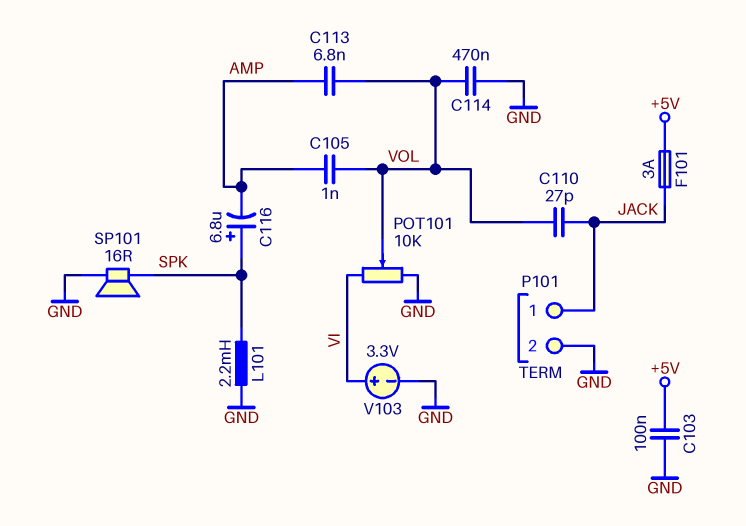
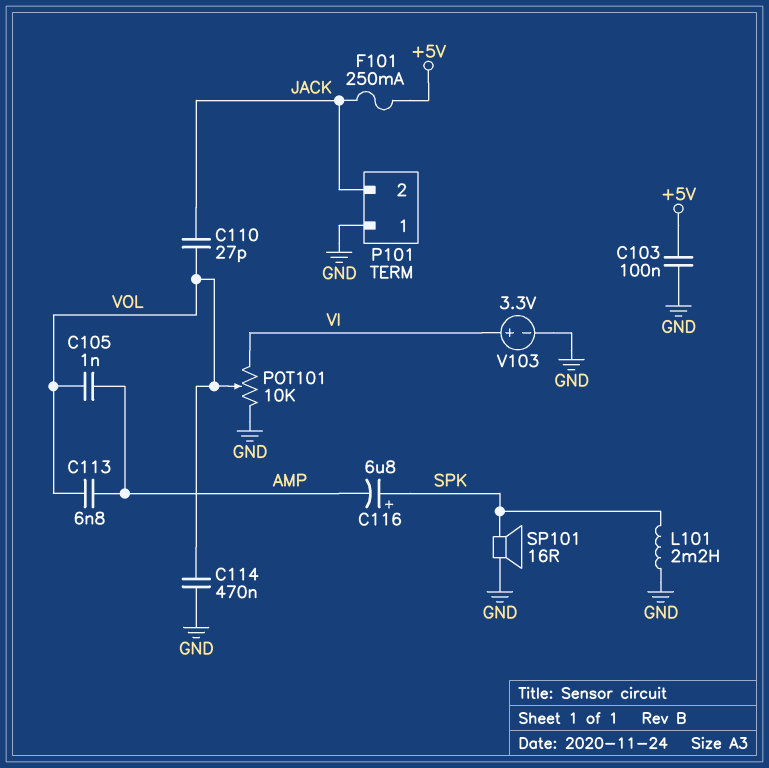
F101: 3A (+5V, JACK) -> 250mA (+5V, JACK)
P101 pin 1: JACK -> GND
P101 pin 2: GND -> JACK

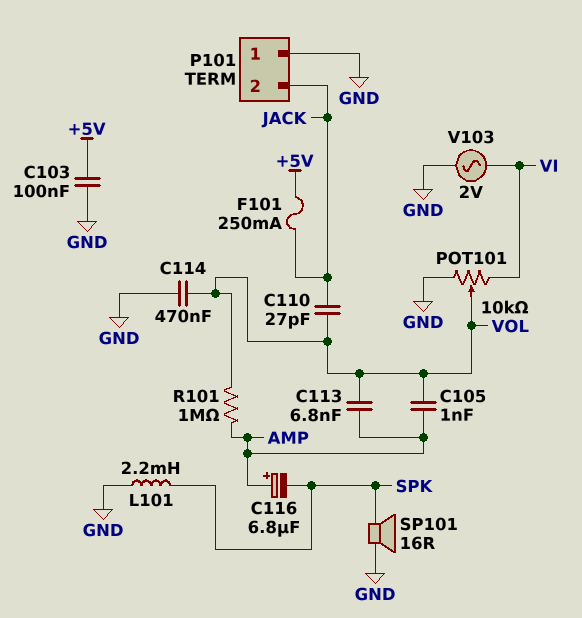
C116: 6.8uF (plus SPK, minus AMP) -> 6.8uF (plus AMP, minus SPK)
R101: none -> 1M (AMP, VOL)
V103: 3.3V (plus VI, minus GND) -> AC 2V (GND, VI)

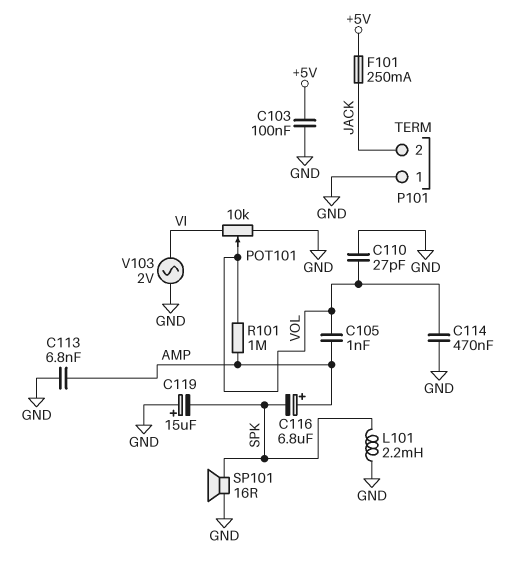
C110: 27pF (JACK, VOL) -> 27pF (GND, VOL)
C113: 6.8nF (AMP, VOL) -> 6.8nF (AMP, GND)
C119: none -> 15uF (plus GND, minus SPK)

